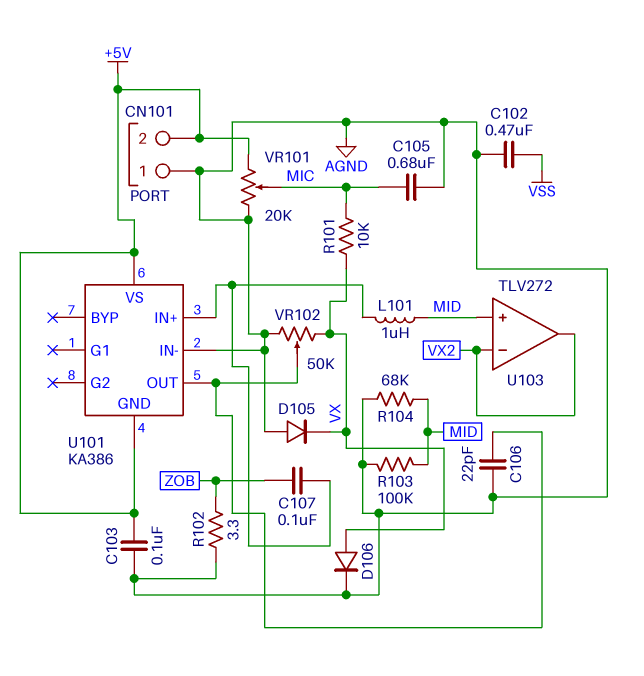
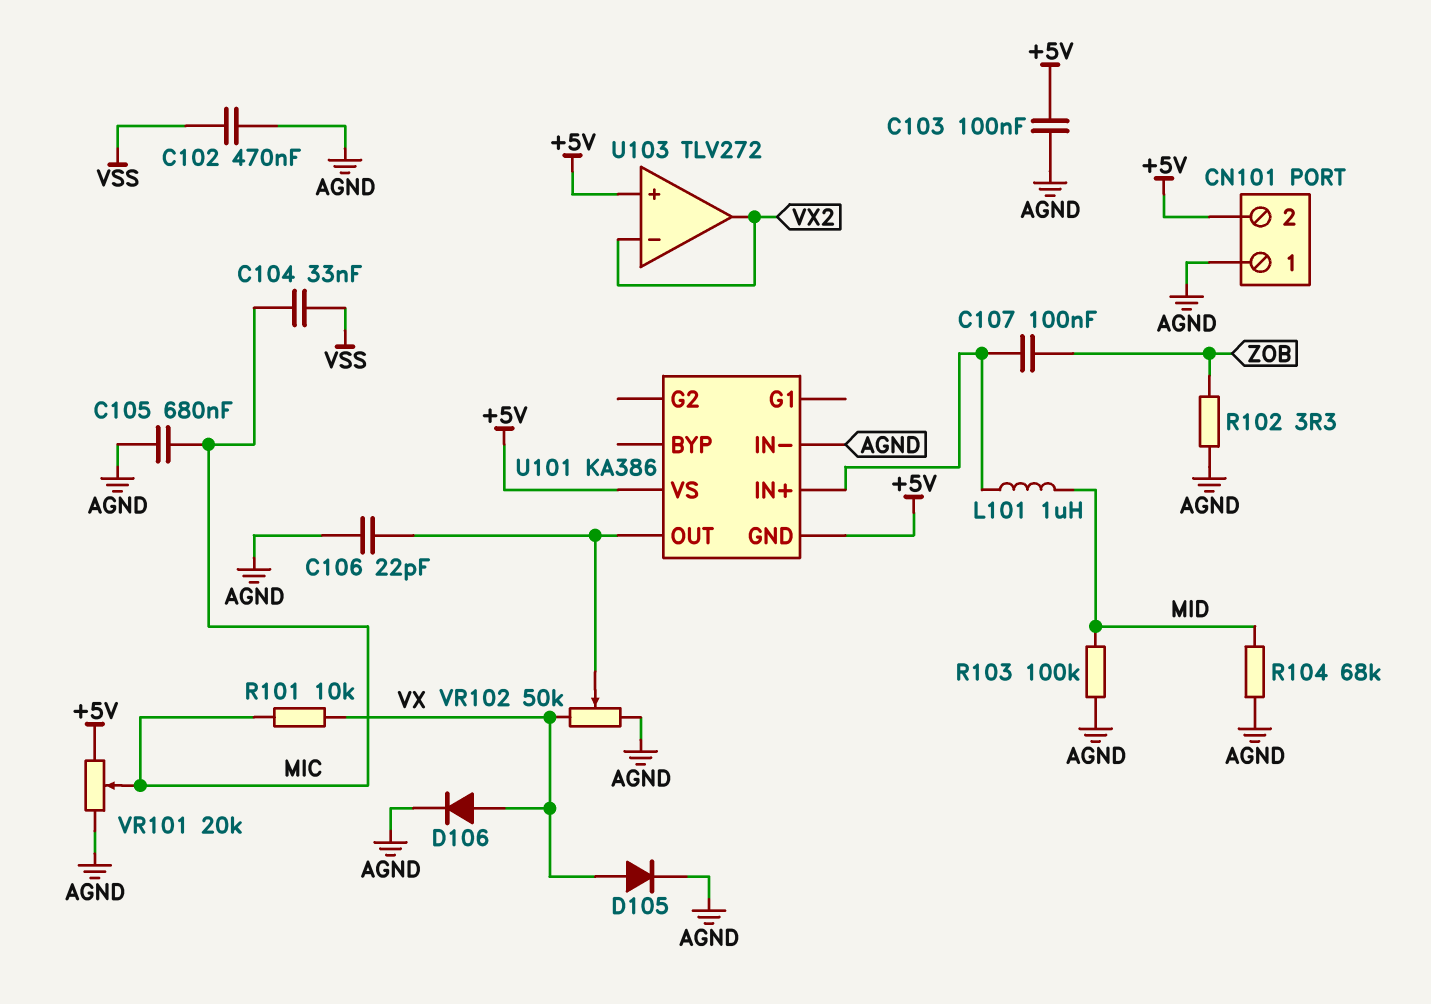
C104: none -> 33nF (MIC, VSS)
D105: diode (A AGND, K VX) -> diode (A VX, K AGND)
U103 pin in+: MID -> +5V

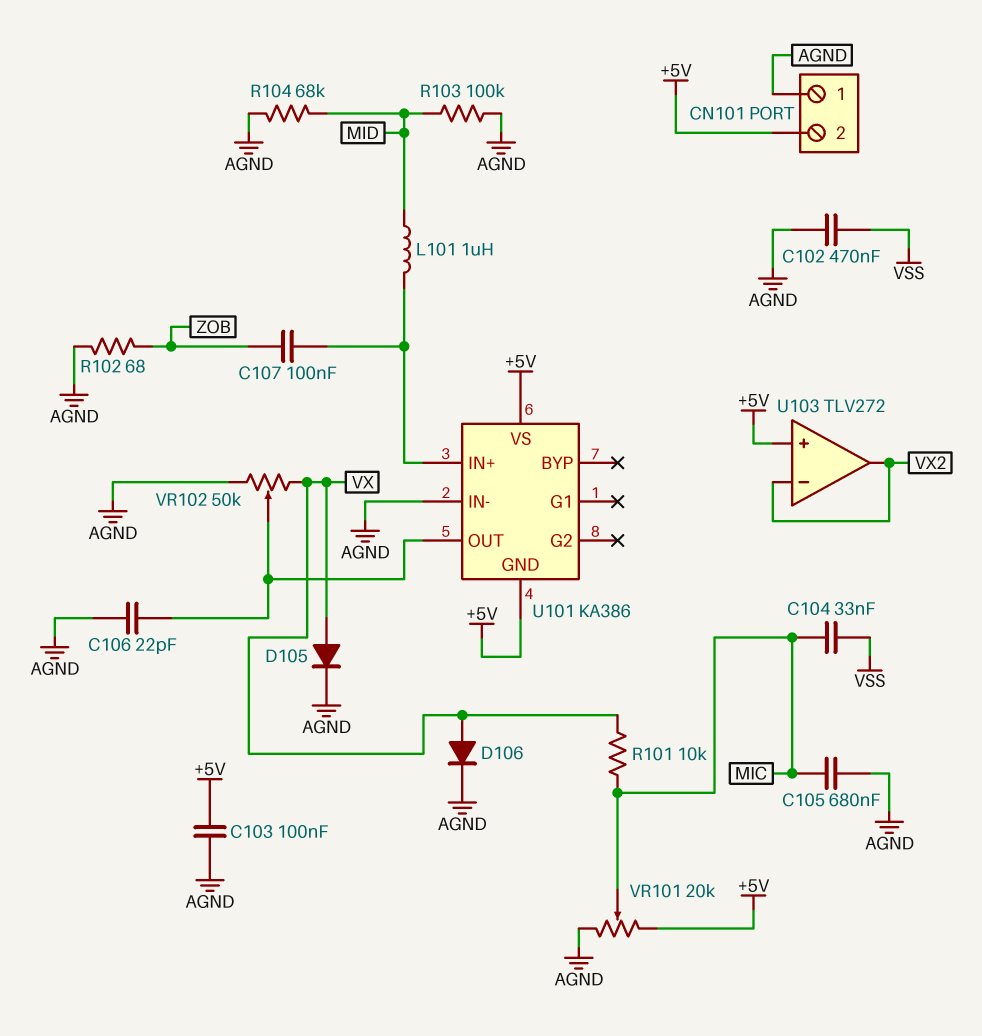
R102: 3.3 (AGND, ZOB) -> 68 (AGND, ZOB)

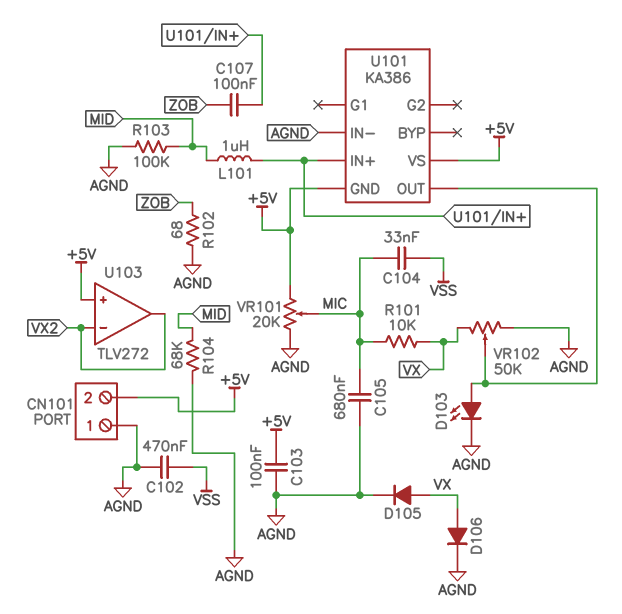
C106: 22pF (AGND, U101/OUT) -> none
D103: none -> LED (A U101/OUT, K AGND)

